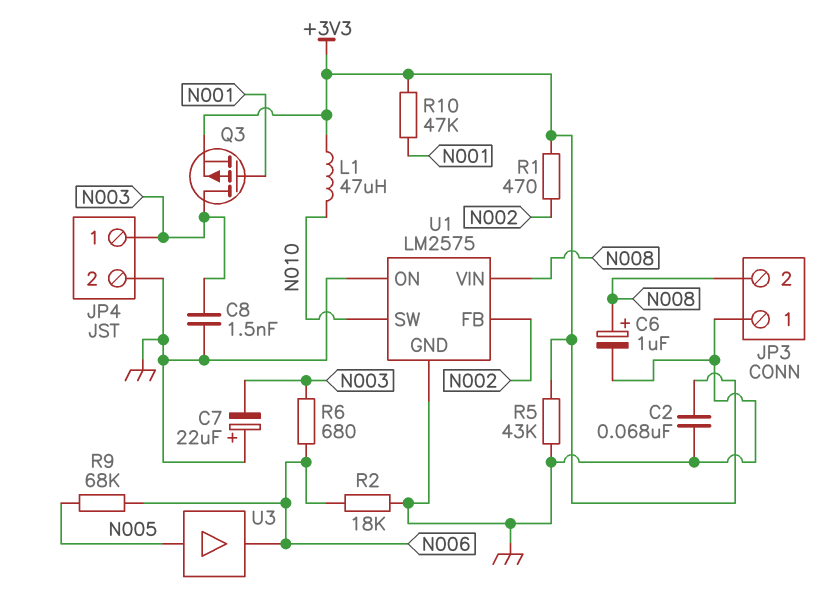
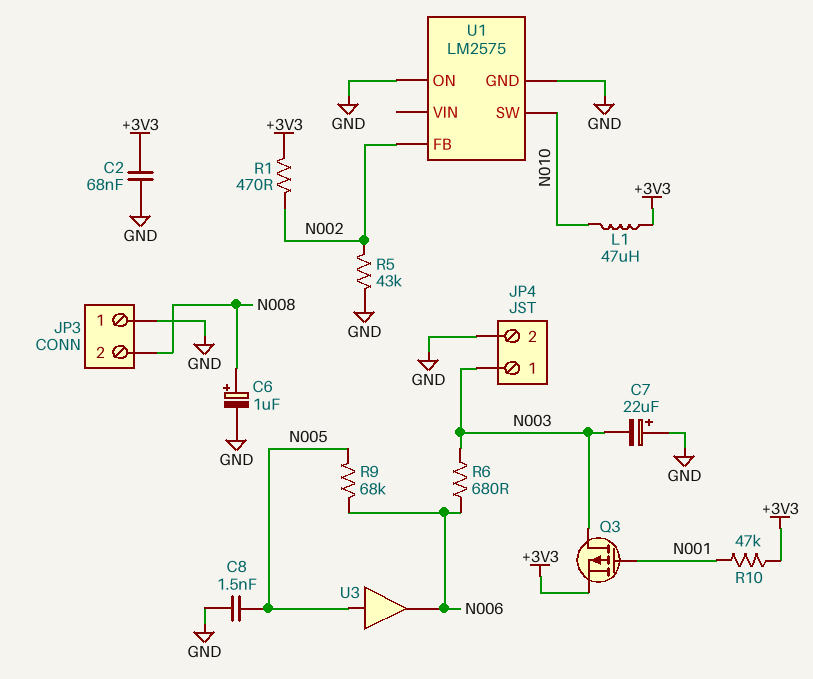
C8: 1.5nF (GND, N003) -> 1.5nF (GND, N005)
R2: 18k (GND, N006) -> none
R5: 43k (+3V3, GND) -> 43k (GND, N002)
U1 pin VIN: N008 -> none

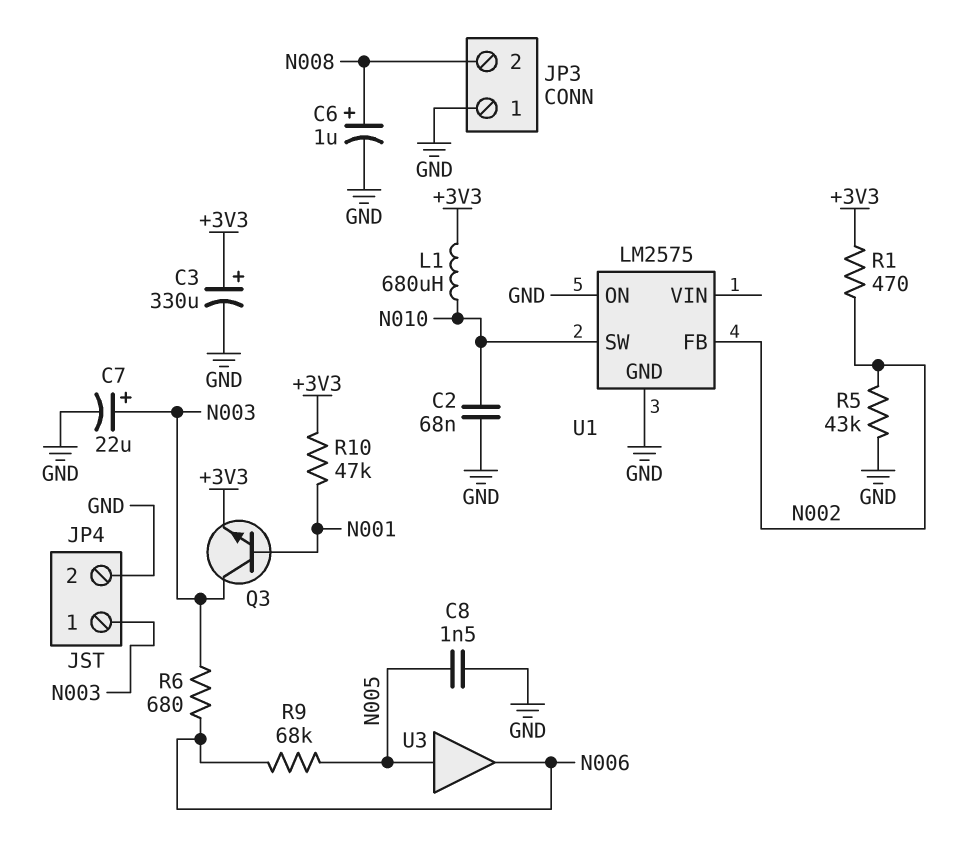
C2: 68nF (+3V3, GND) -> 68nF (GND, N010)
C3: none -> 330uF (plus +3V3, minus GND)
C7: 22uF (plus GND, minus N003) -> 22uF (plus N003, minus GND)
L1: 47uH (+3V3, N010) -> 680uH (+3V3, N010)
Q3: PMOS (G N001, D N003, S +3V3) -> NPN (B N001, C N003, E +3V3)

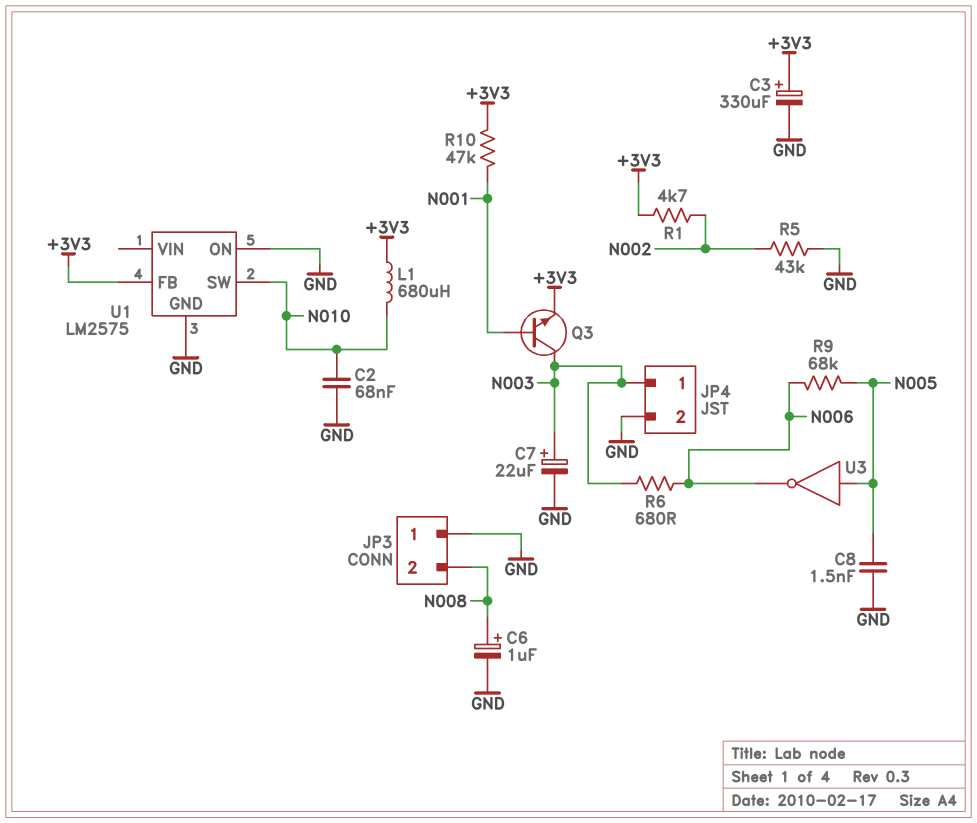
R1: 470 (+3V3, N002) -> 4.7k (+3V3, N002)
U1 pin FB: N002 -> +3V3
U3: buffer (in N005, out N006) -> NOT (in N005, out N006)

